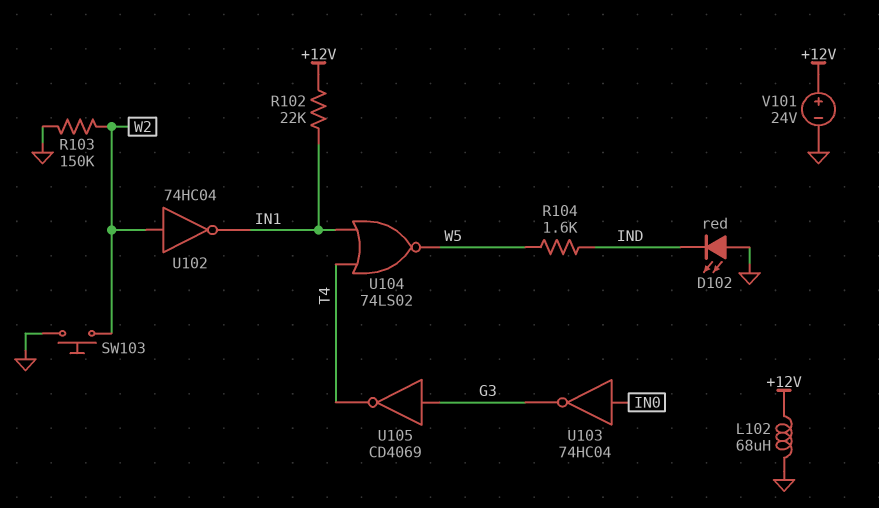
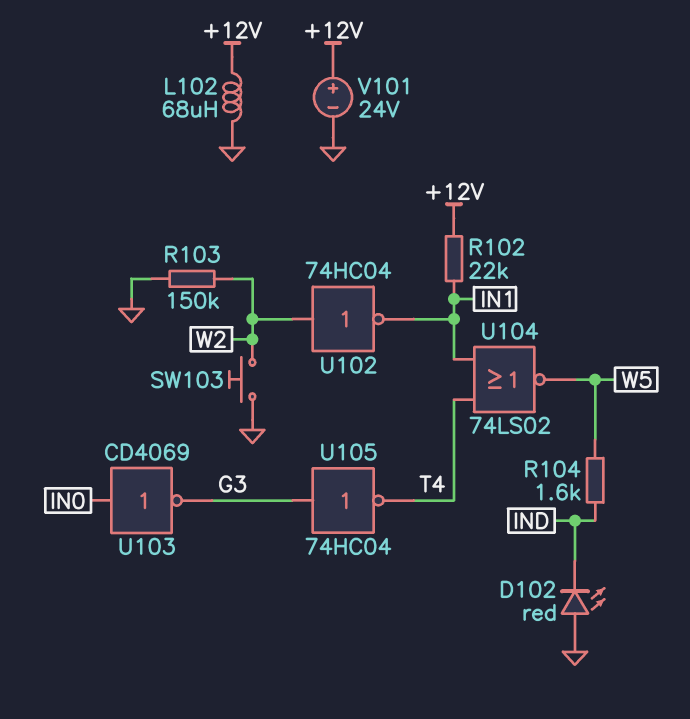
U103: NOT 74HC04 (in IN0, out G3) -> NOT CD4069 (in IN0, out G3)
U105: NOT CD4069 (in G3, out T4) -> NOT 74HC04 (in G3, out T4)

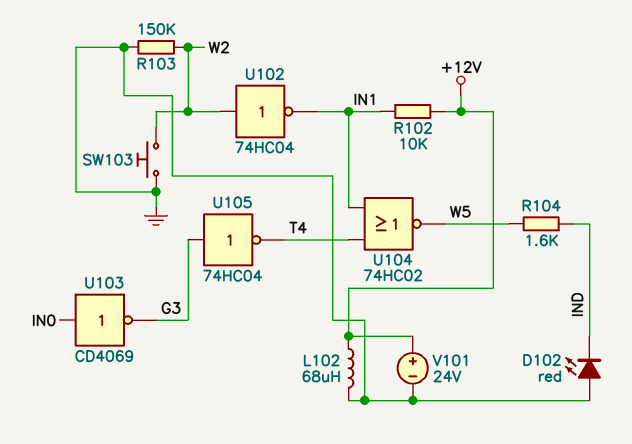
R102: 22k (+12V, IN1) -> 10k (+12V, IN1)
U104: NOR 74LS02 (in IN1, in T4, out W5) -> NOR 74HC02 (in IN1, in T4, out W5)

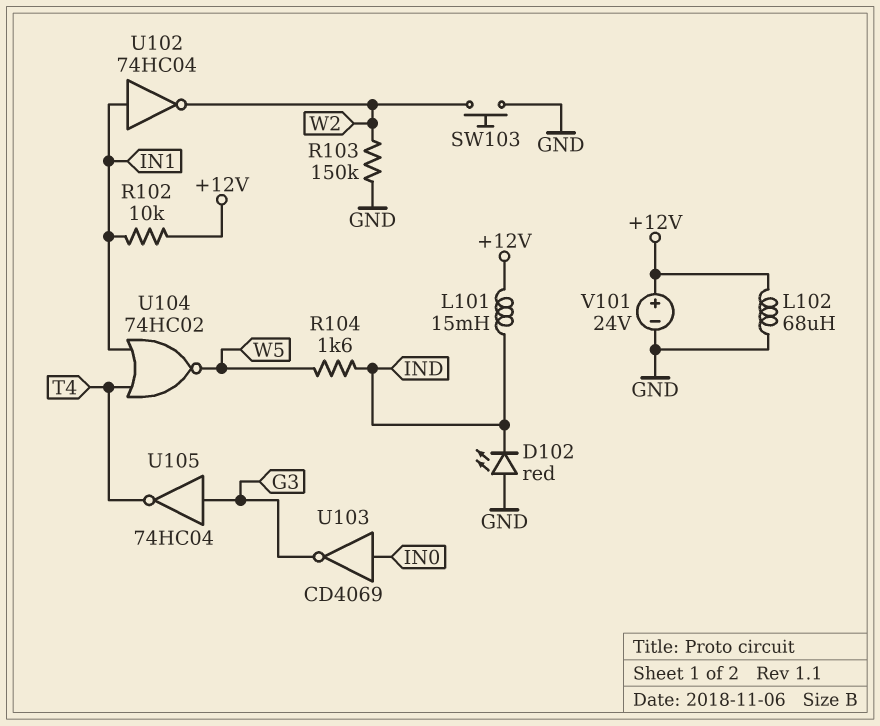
L101: none -> 15mH (+12V, IND)
U102: NOT 74HC04 (in W2, out IN1) -> NOT 74HC04 (in IN1, out W2)

